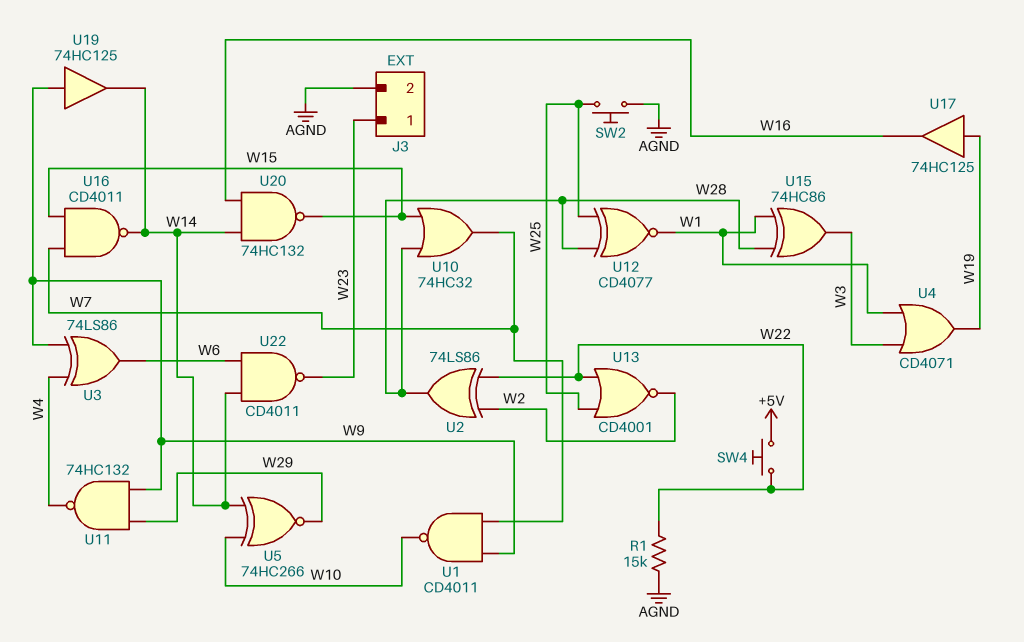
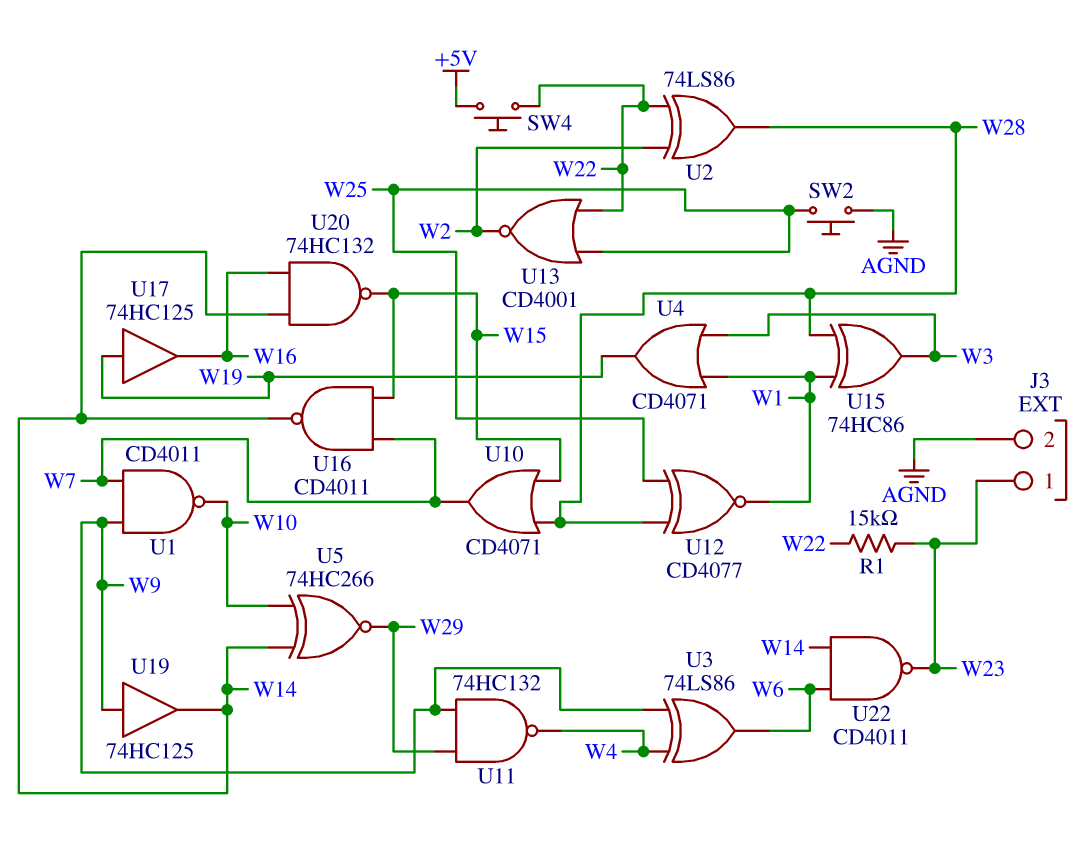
R1: 15k (AGND, W22) -> 15k (W22, W23)
U10: OR 74HC32 (in W15, in W28, out W7) -> OR CD4071 (in W15, in W28, out W7)

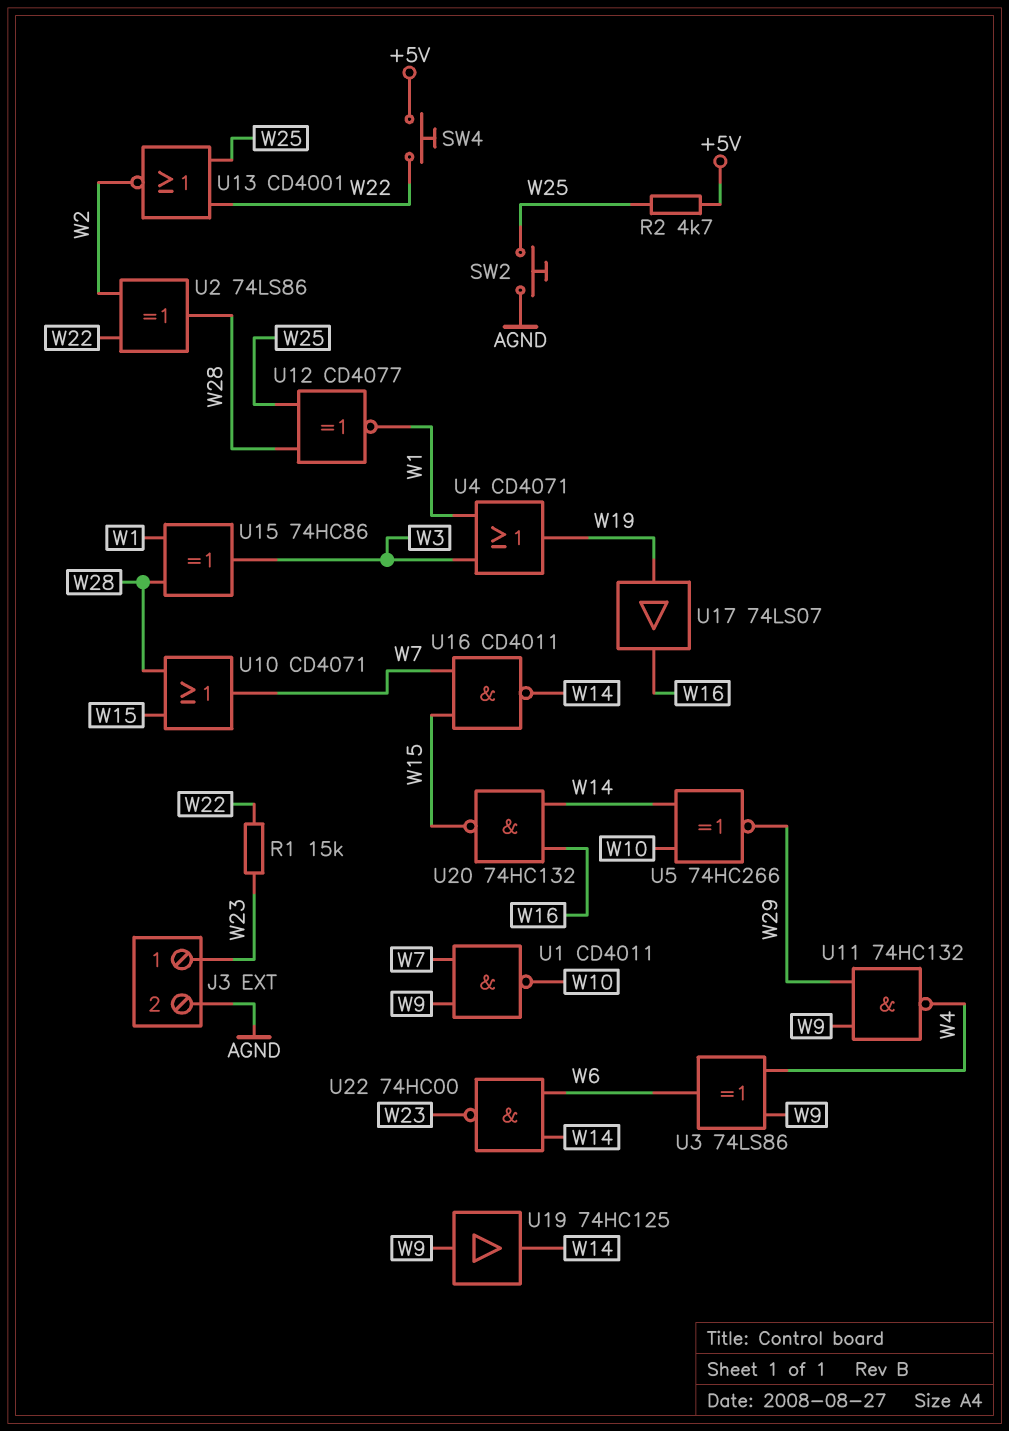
R2: none -> 4.7k (+5V, W25)
U17: buffer 74HC125 (in W19, out W16) -> buffer 74LS07 (in W19, out W16)
U22: NAND CD4011 (in W6, in W14, out W23) -> NAND 74HC00 (in W6, in W14, out W23)

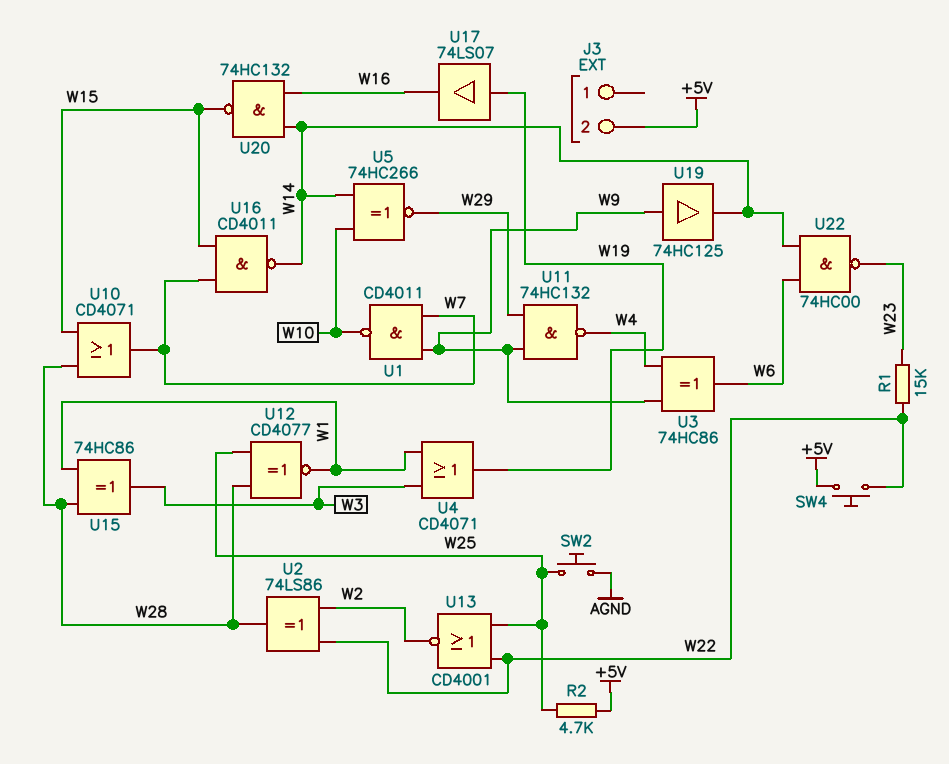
J3 pin 1: W23 -> none
J3 pin 2: AGND -> +5V
U3: XOR 74LS86 (in W4, in W9, out W6) -> XOR 74HC86 (in W4, in W9, out W6)

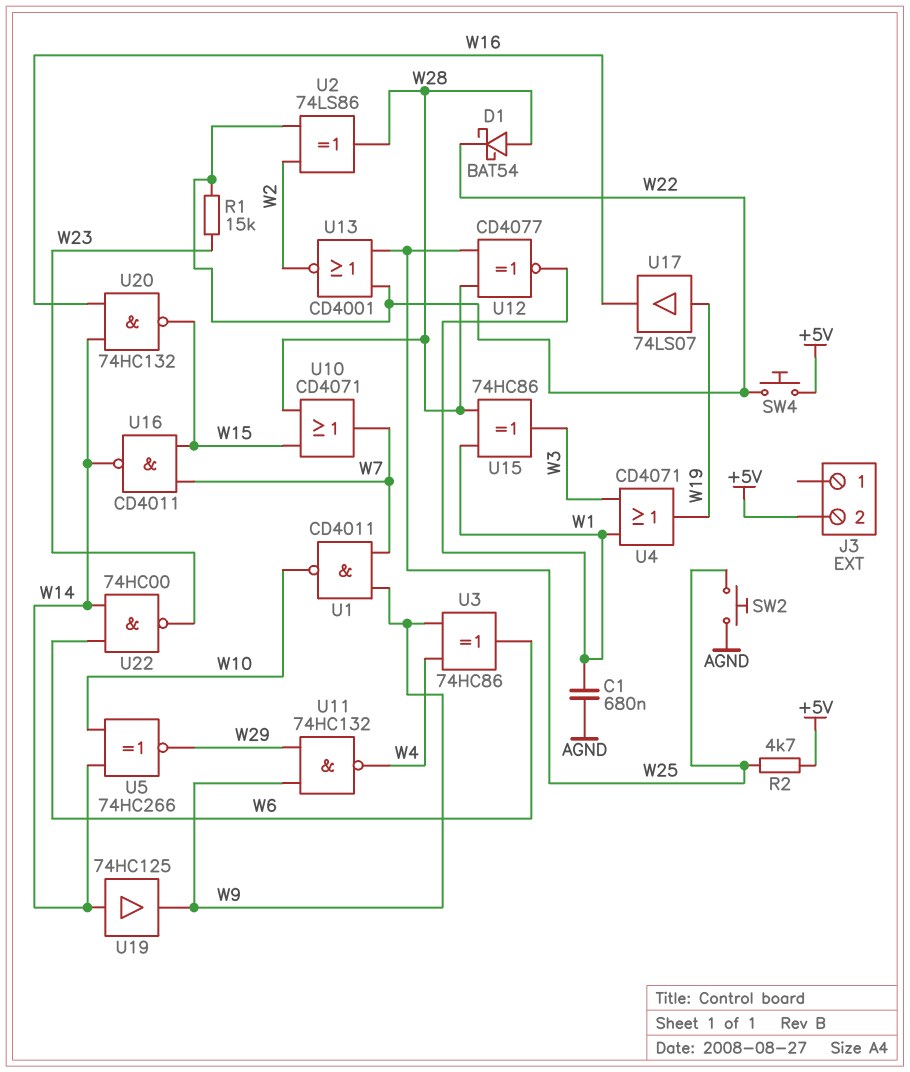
C1: none -> 680nF (AGND, W1)
D1: none -> schottky BAT54 (A W28, K W22)
U19: buffer 74HC125 (in W9, out W14) -> buffer 74HC125 (in W14, out W9)

